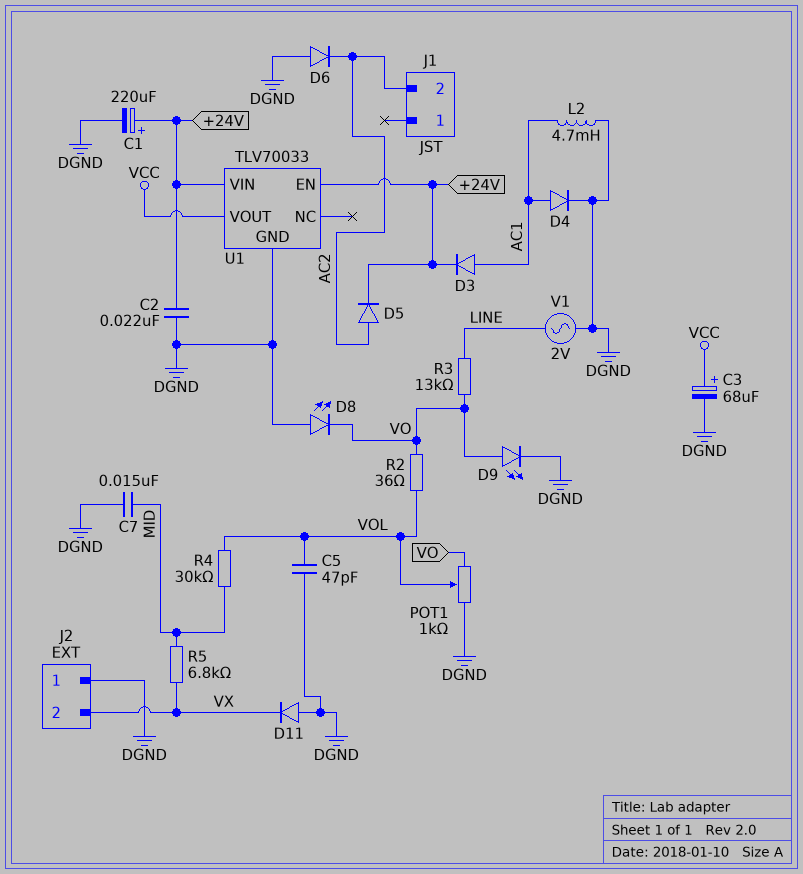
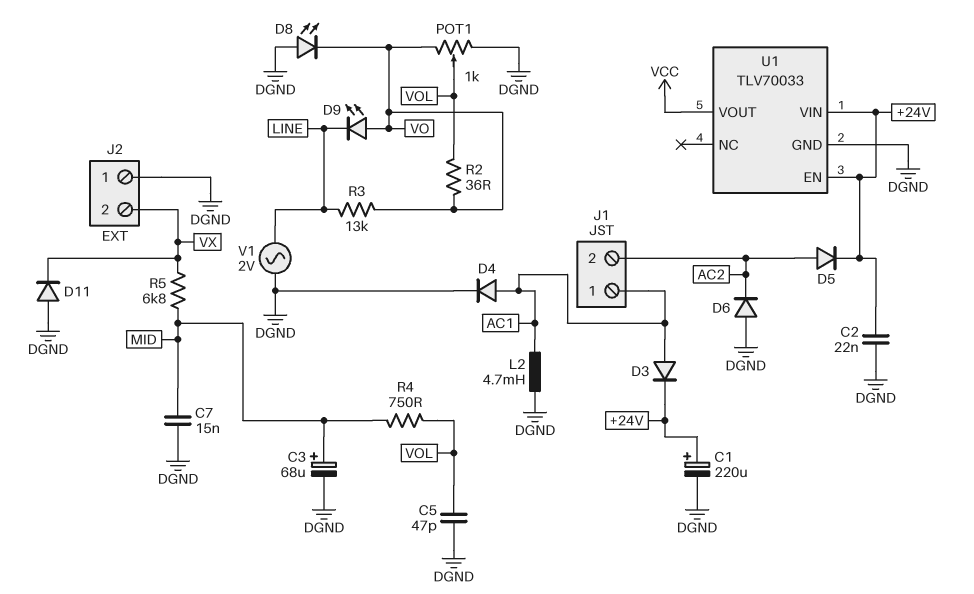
C3: 68uF (plus VCC, minus DGND) -> 68uF (plus MID, minus DGND)
D9: LED (A VO, K DGND) -> LED (A VO, K LINE)
J1 pin 1: none -> AC1
R4: 30k (MID, VOL) -> 750 (MID, VOL)

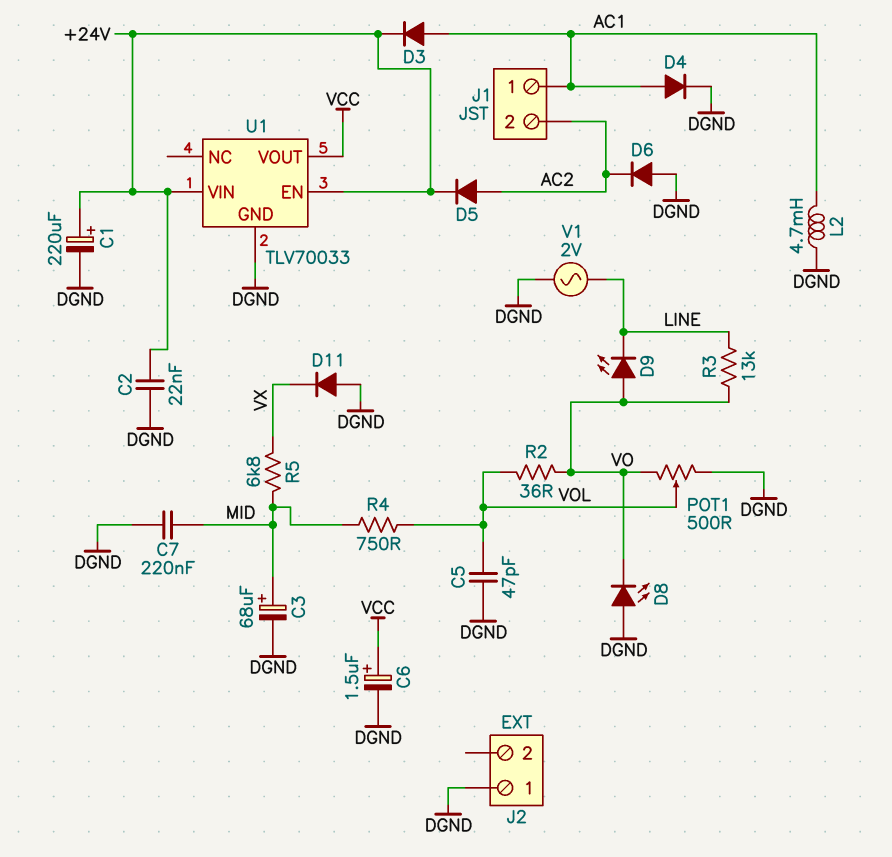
C6: none -> 1.5uF (plus VCC, minus DGND)
C7: 15nF (DGND, MID) -> 220nF (DGND, MID)
J2 pin 2: VX -> none
POT1: 1k (DGND, VO, wiper VOL) -> 500 (DGND, VO, wiper VOL)

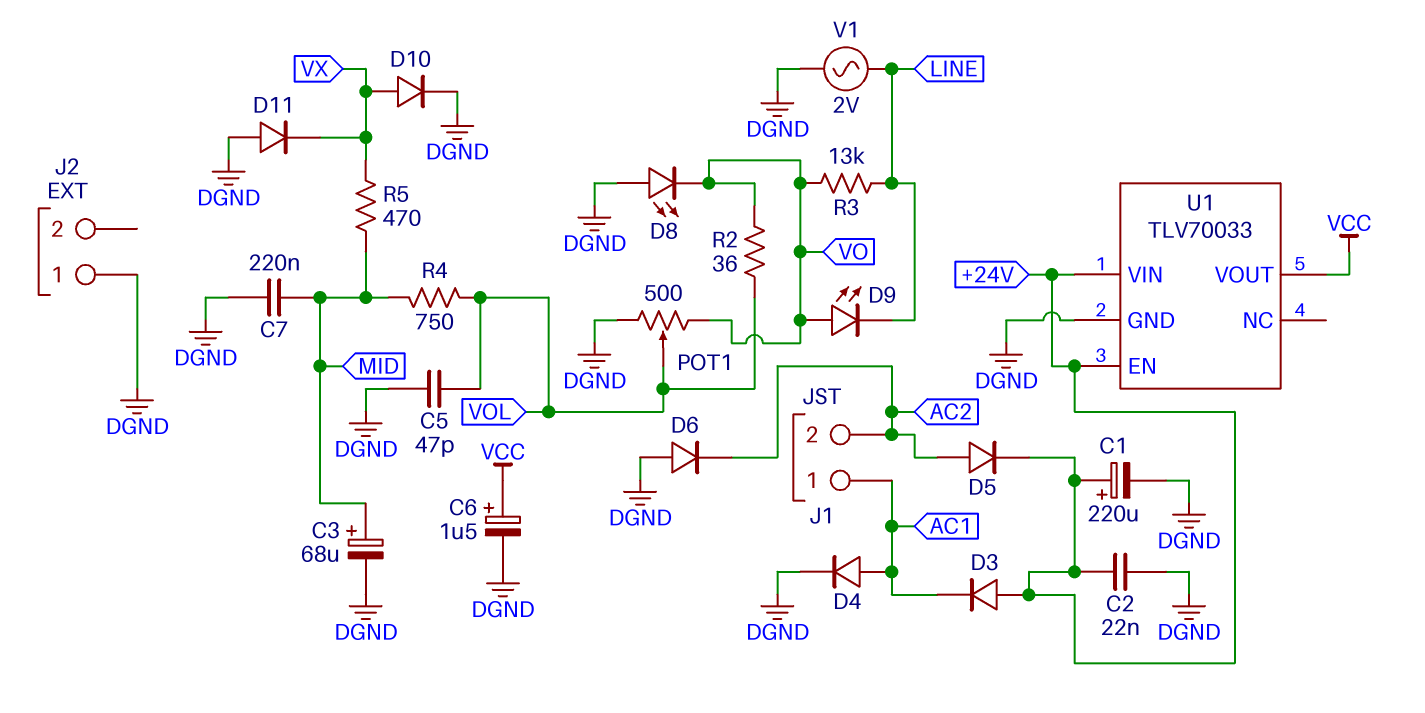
D3: diode (A AC1, K +24V) -> diode (A +24V, K AC1)
D10: none -> diode (A VX, K DGND)
L2: 4.7mH (AC1, DGND) -> none
R5: 6.8k (MID, VX) -> 470 (MID, VX)

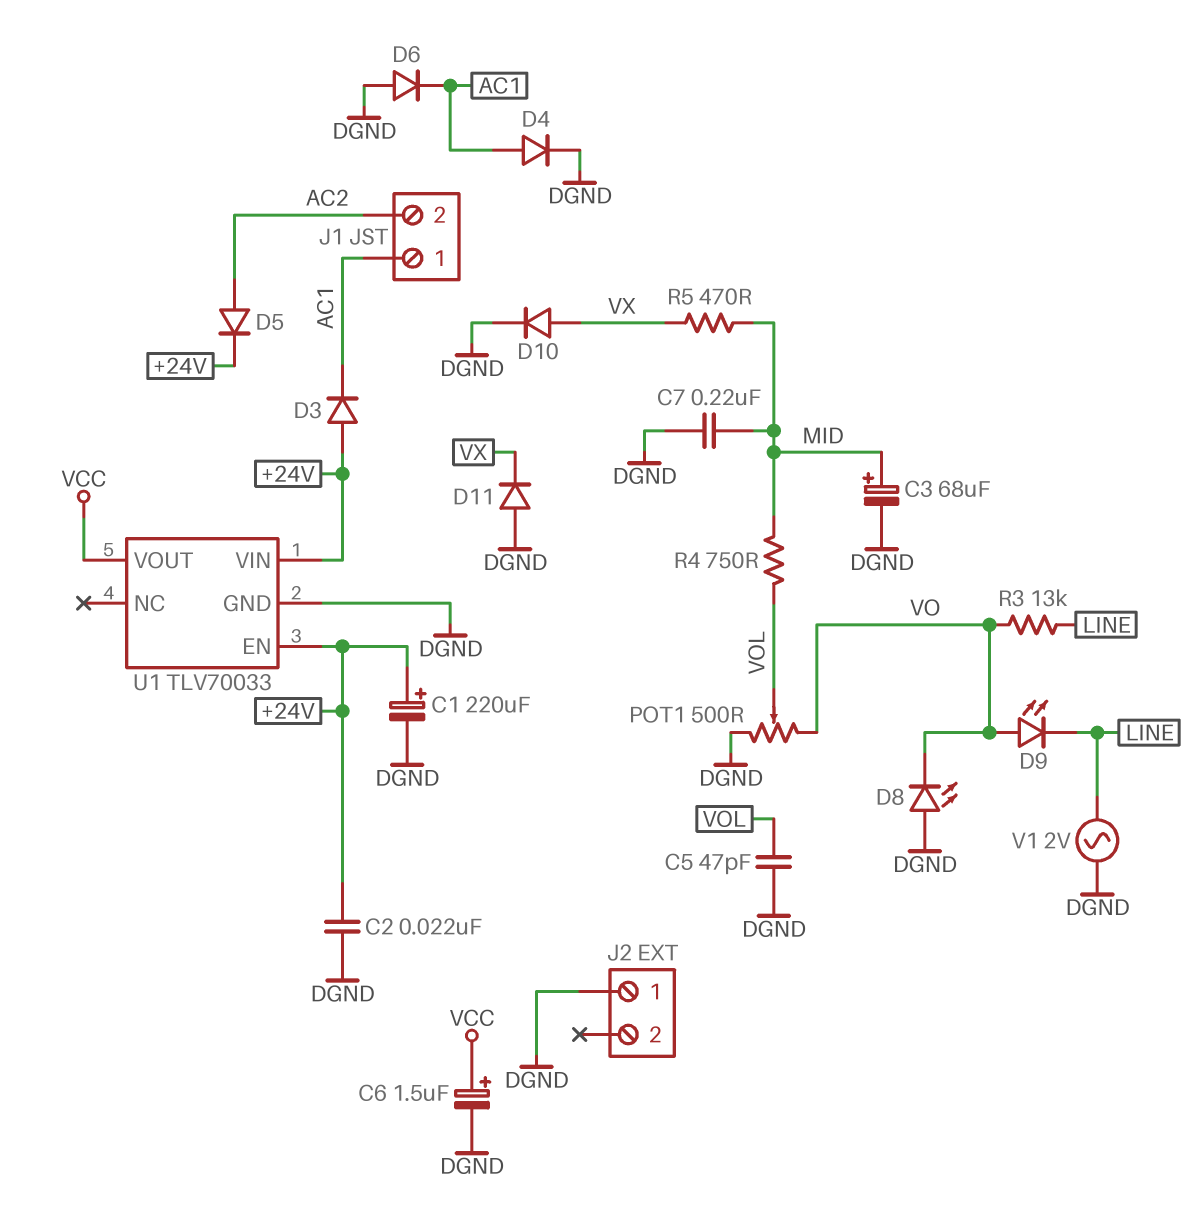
D6: diode (A DGND, K AC2) -> diode (A DGND, K AC1)
R2: 36 (VO, VOL) -> none

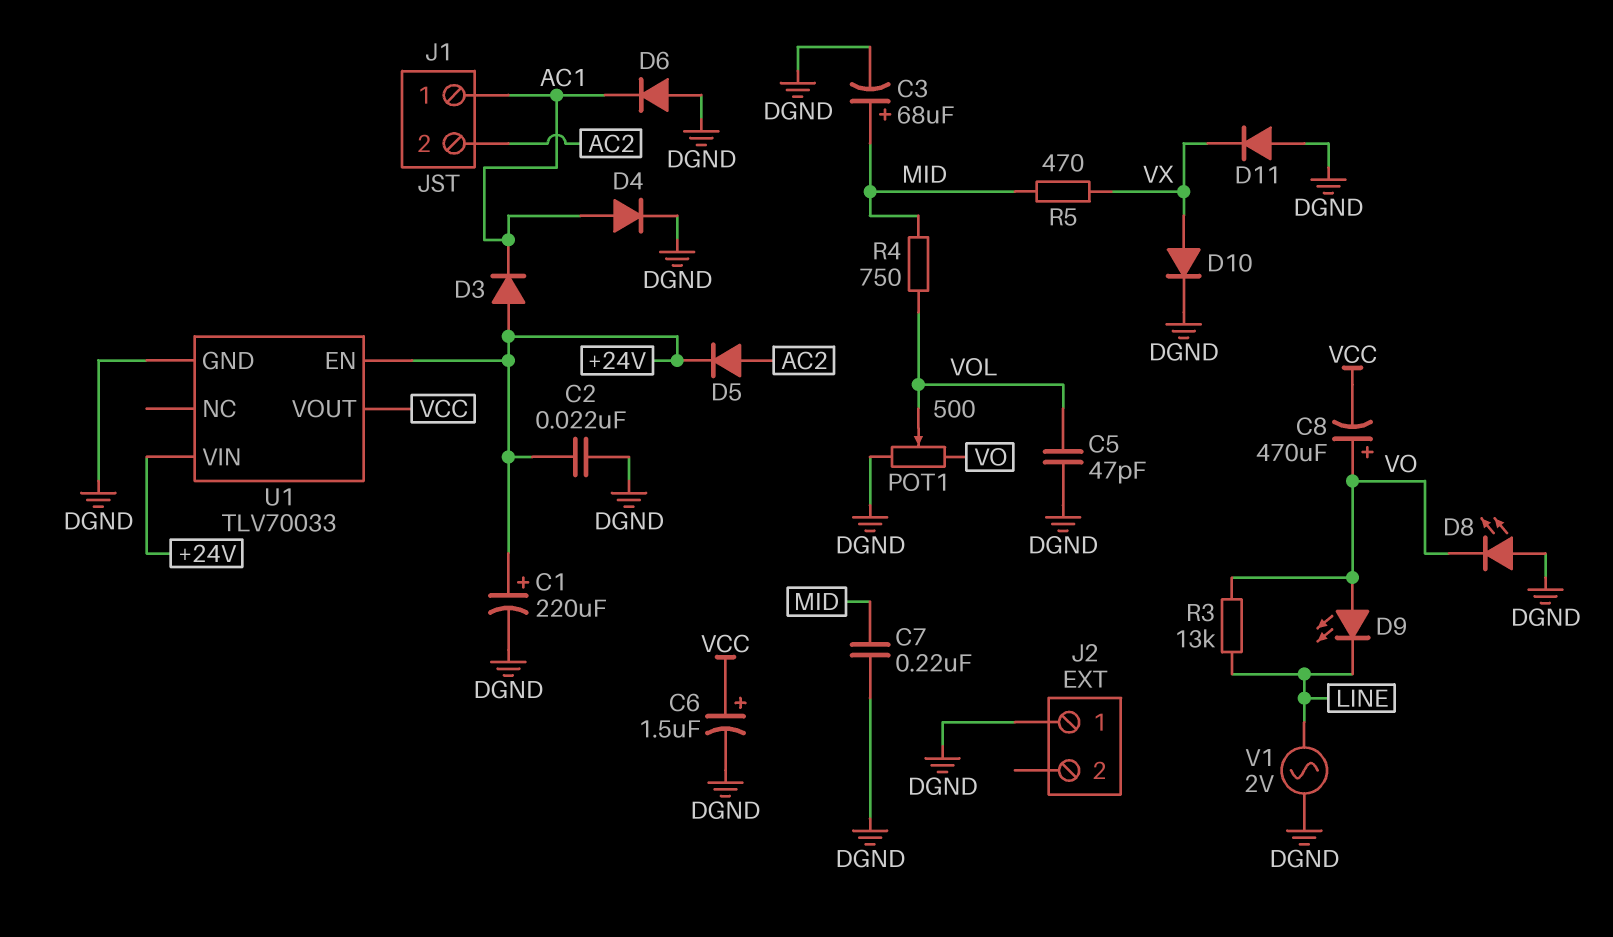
C8: none -> 470uF (plus VO, minus VCC)

